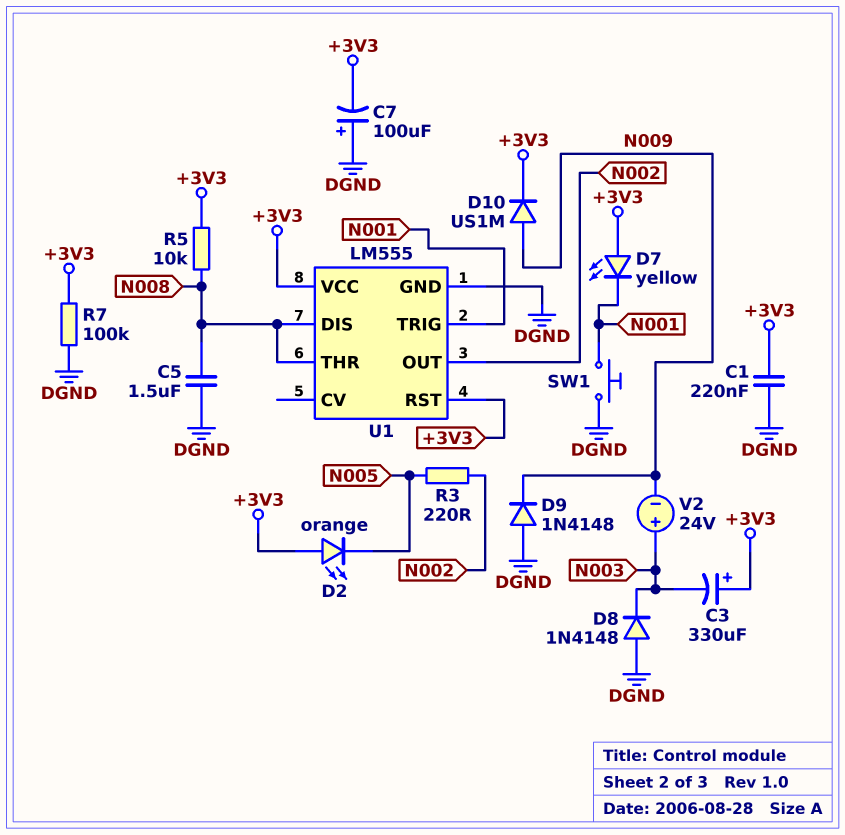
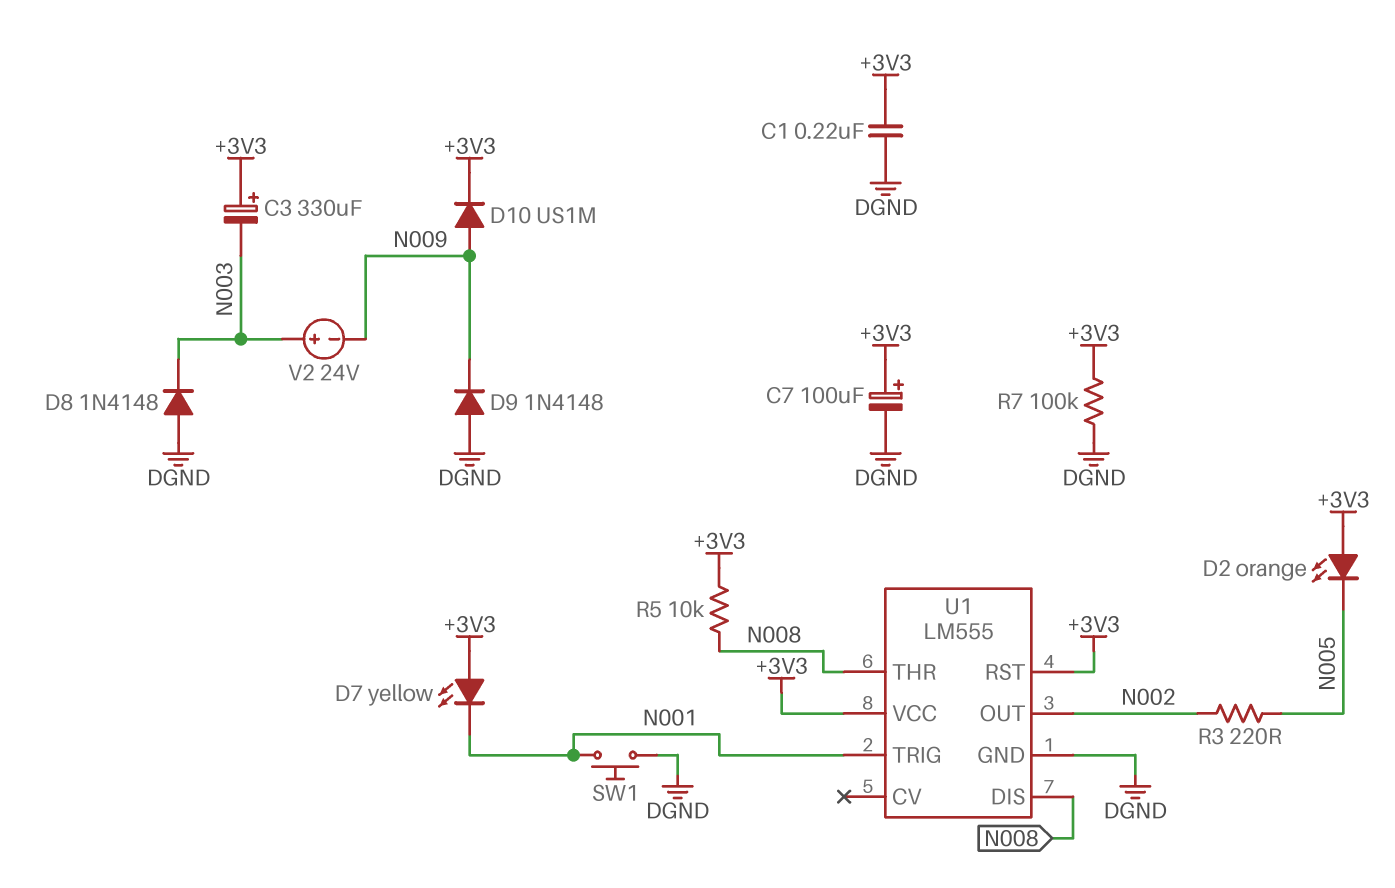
C5: 1.5uF (DGND, N008) -> none
C7: 100uF (plus DGND, minus +3V3) -> 100uF (plus +3V3, minus DGND)

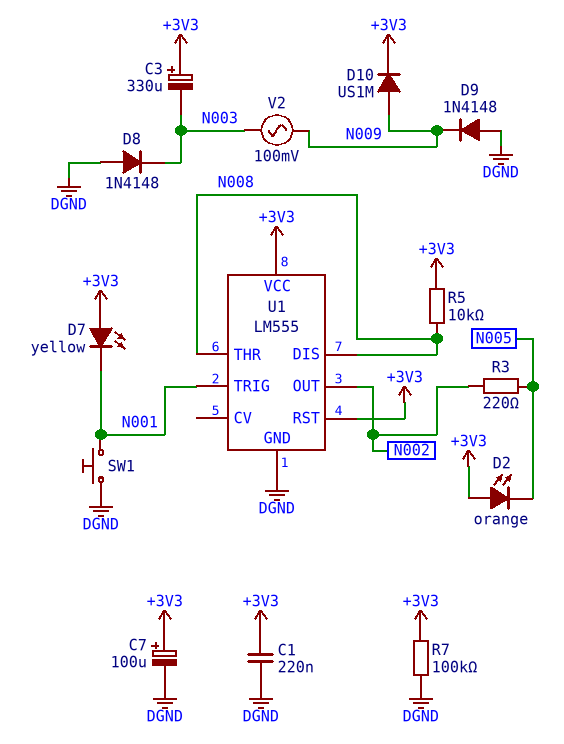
V2: 24V (plus N003, minus N009) -> AC 100mV (N003, N009)

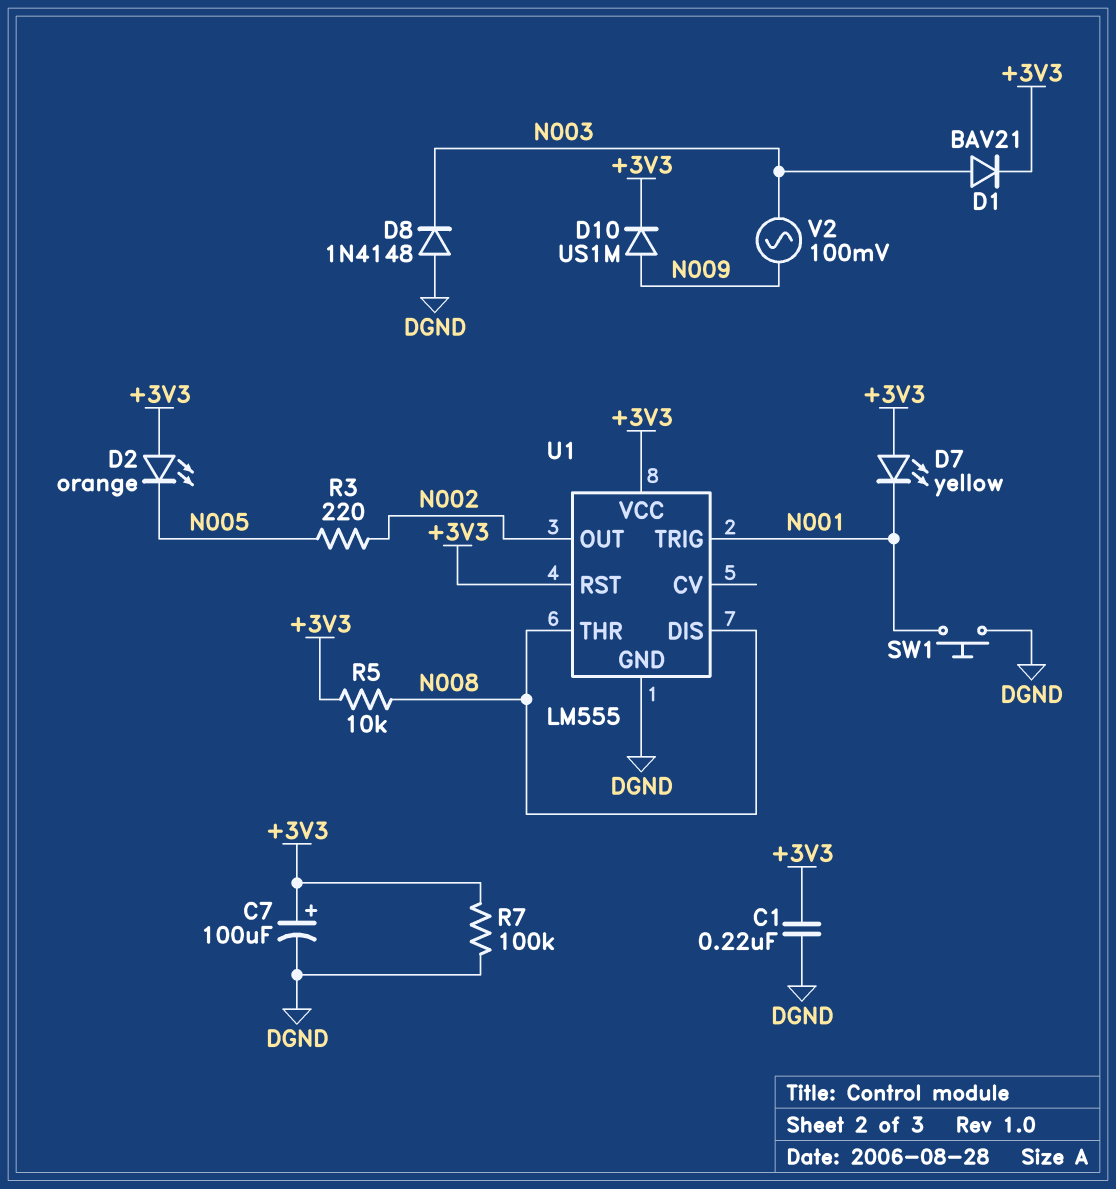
C3: 330uF (plus +3V3, minus N003) -> none
D1: none -> diode BAV21 (A N003, K +3V3)
D9: diode 1N4148 (A DGND, K N009) -> none

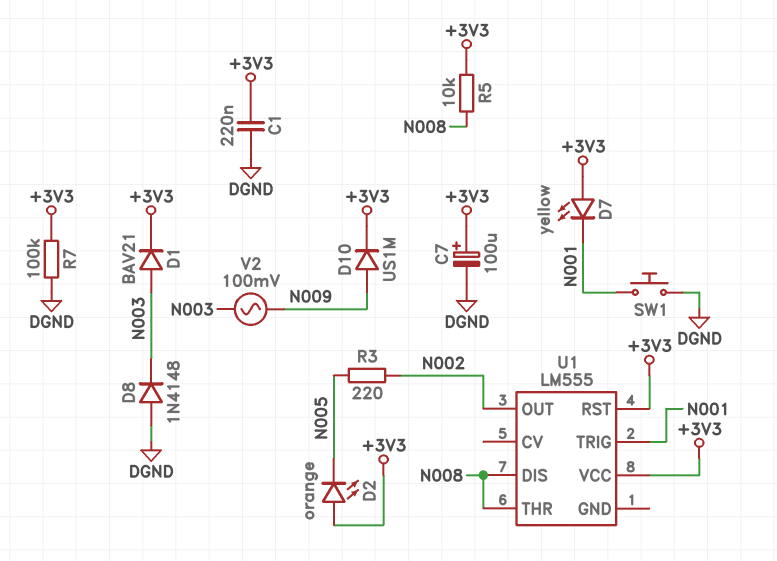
U1 pin GND: DGND -> none

